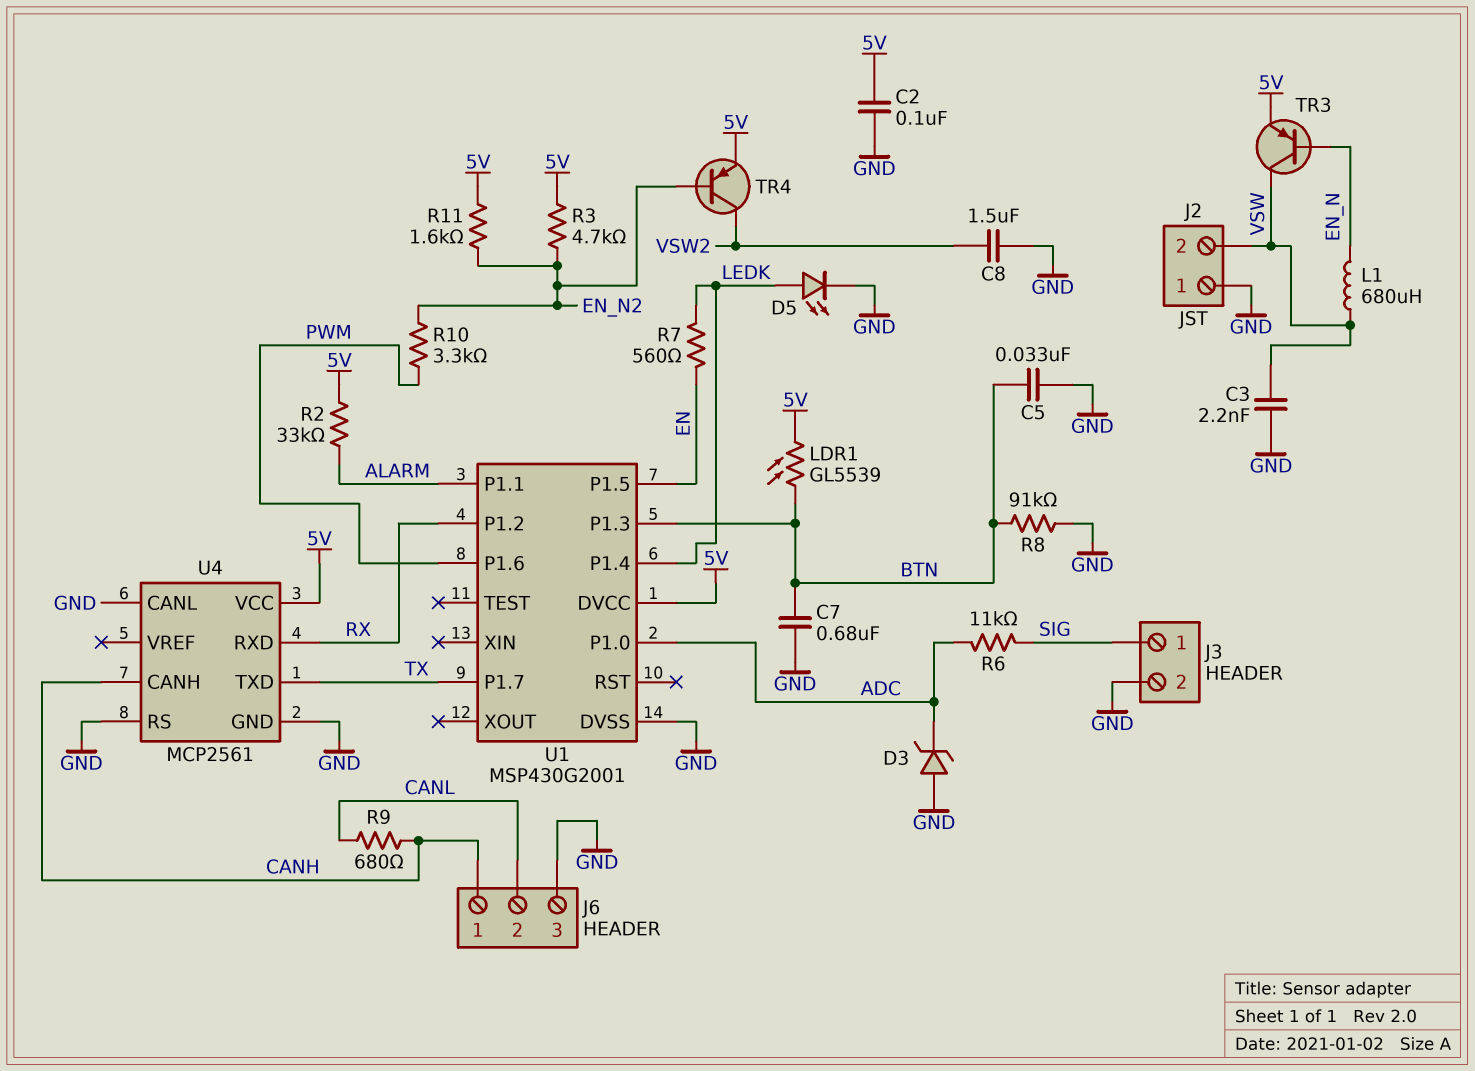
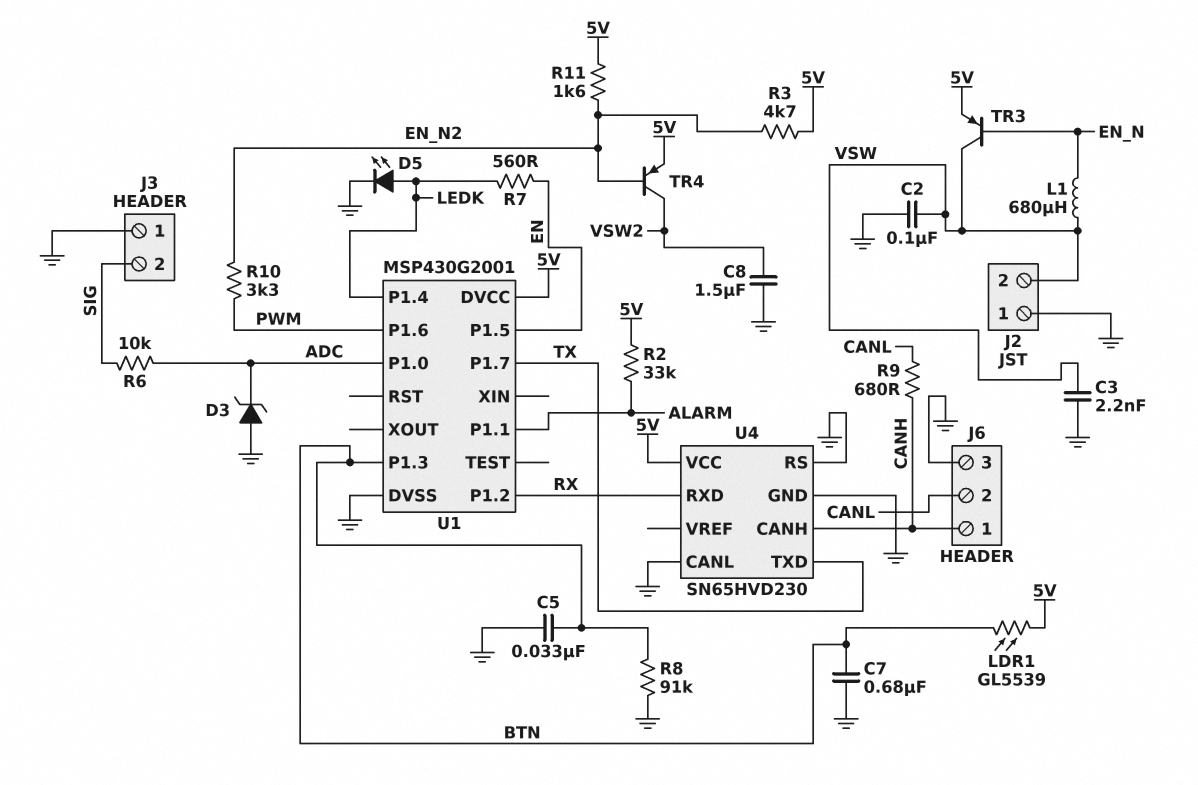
C2: 100nF (5V, GND) -> 100nF (GND, VSW)
J3 pin 1: SIG -> GND
J3 pin 2: GND -> SIG
R6: 11k (ADC, SIG) -> 10k (ADC, SIG)
U4: MCP2561 -> SN65HVD230

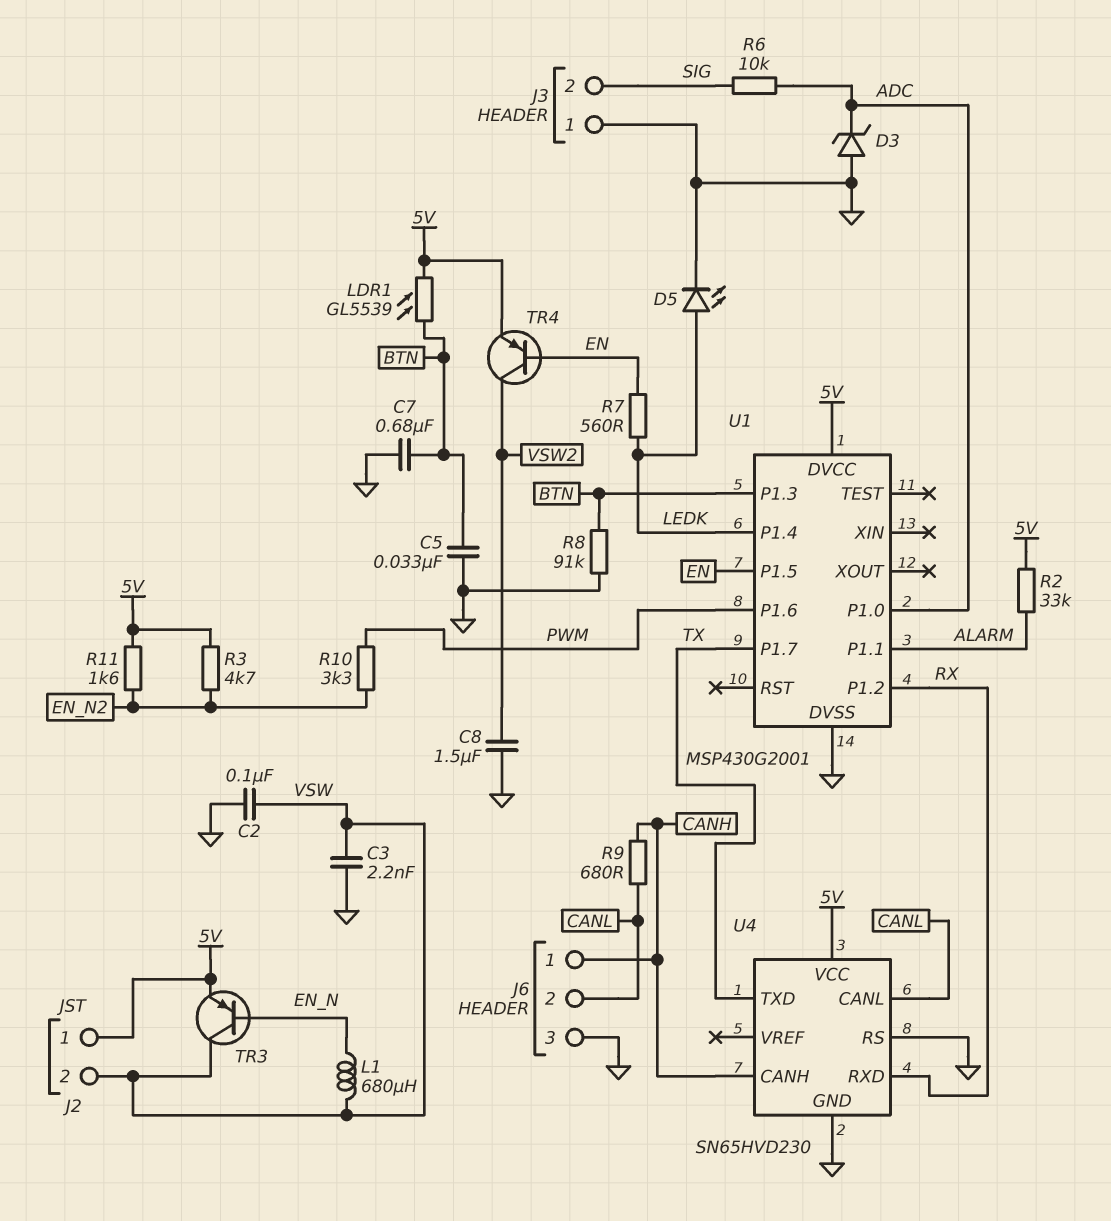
J2 pin 1: GND -> 5V
TR4: PNP (B EN_N2, C VSW2, E 5V) -> PNP (B EN, C VSW2, E 5V)
U4 pin CANL: GND -> CANL

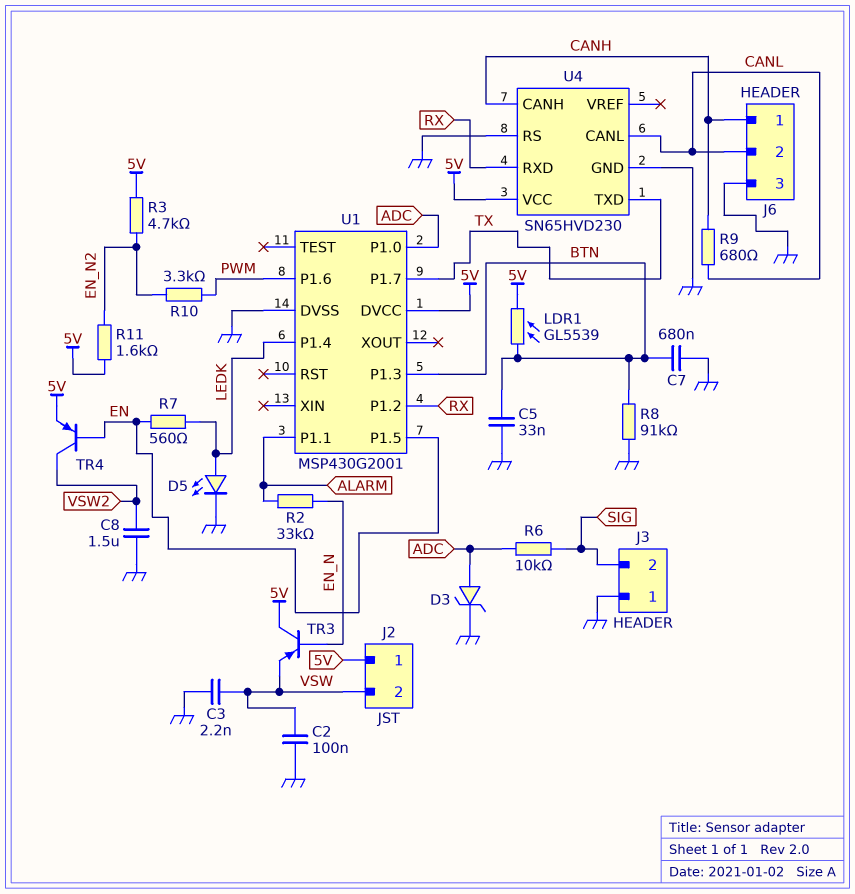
D3: zener (A GND, K ADC) -> zener (A ADC, K GND)
L1: 680uH (EN_N, VSW) -> none
R2: 33k (5V, ALARM) -> 33k (ALARM, EN_N)
TR3: PNP (B EN_N, C VSW, E 5V) -> PNP (B EN_N, C 5V, E VSW)

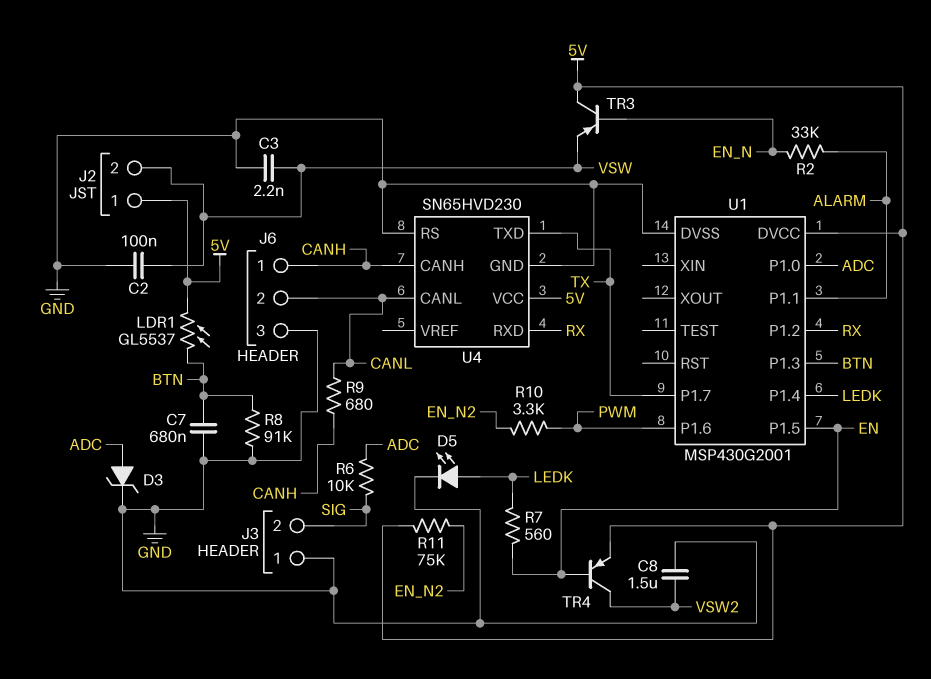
C5: 33nF (BTN, GND) -> none
LDR1: GL5539 (5V, BTN) -> GL5537 (5V, BTN)
R3: 4.7k (5V, EN_N2) -> none
R11: 1.6k (5V, EN_N2) -> 75k (5V, EN_N2)

